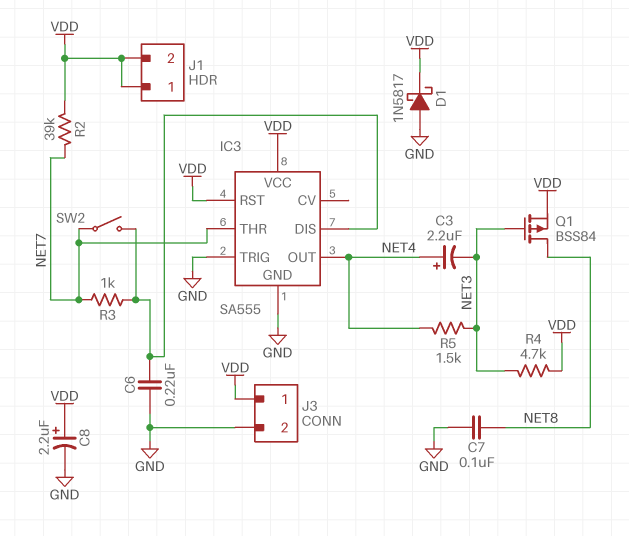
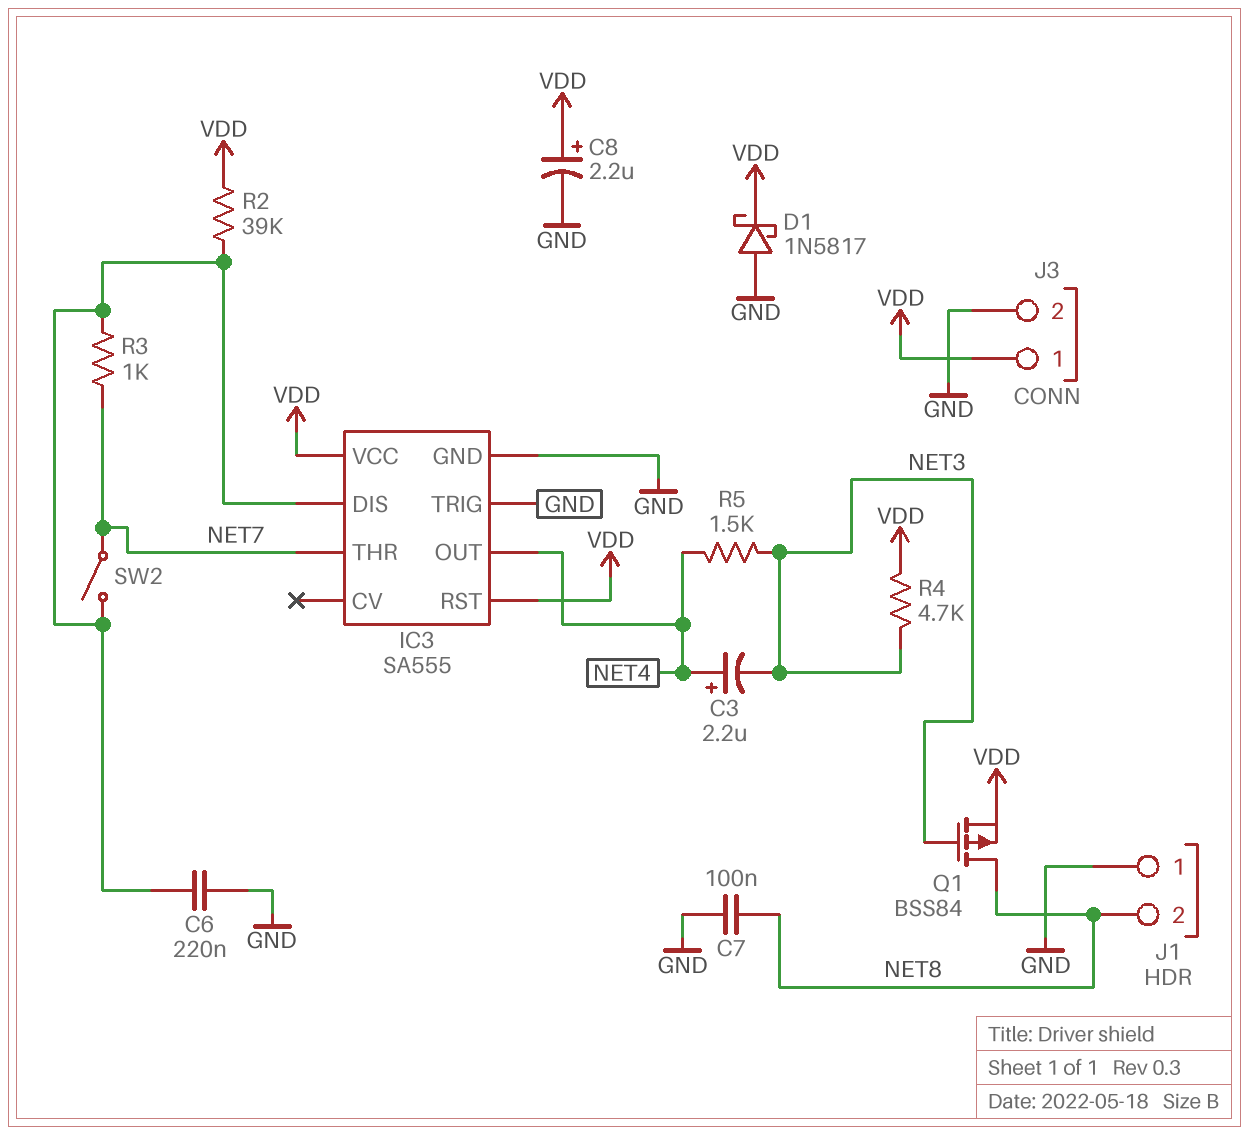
J1 pin 1: VDD -> GND
J1 pin 2: VDD -> NET8
R2: 39k (NET7, VDD) -> 39k (IC3/DIS, VDD)

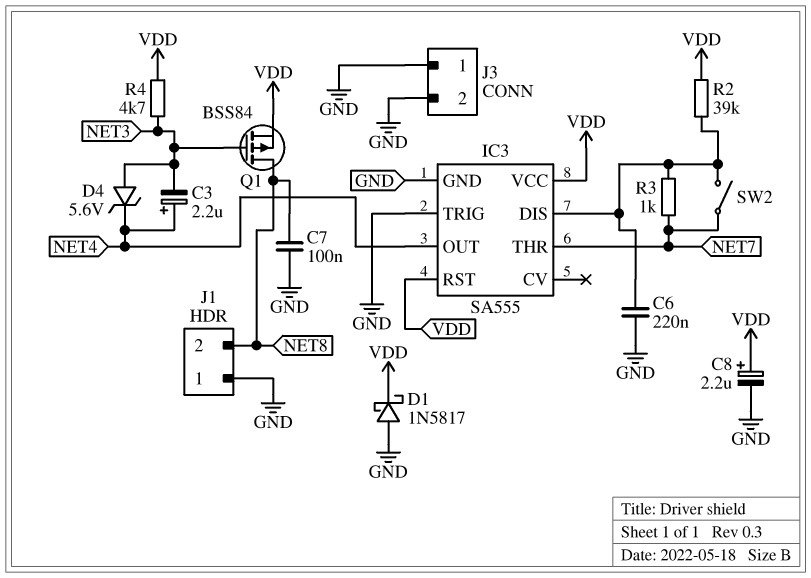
D4: none -> zener 5.6V (A NET3, K NET4)
J3 pin 1: VDD -> GND
R5: 1.5k (NET3, NET4) -> none

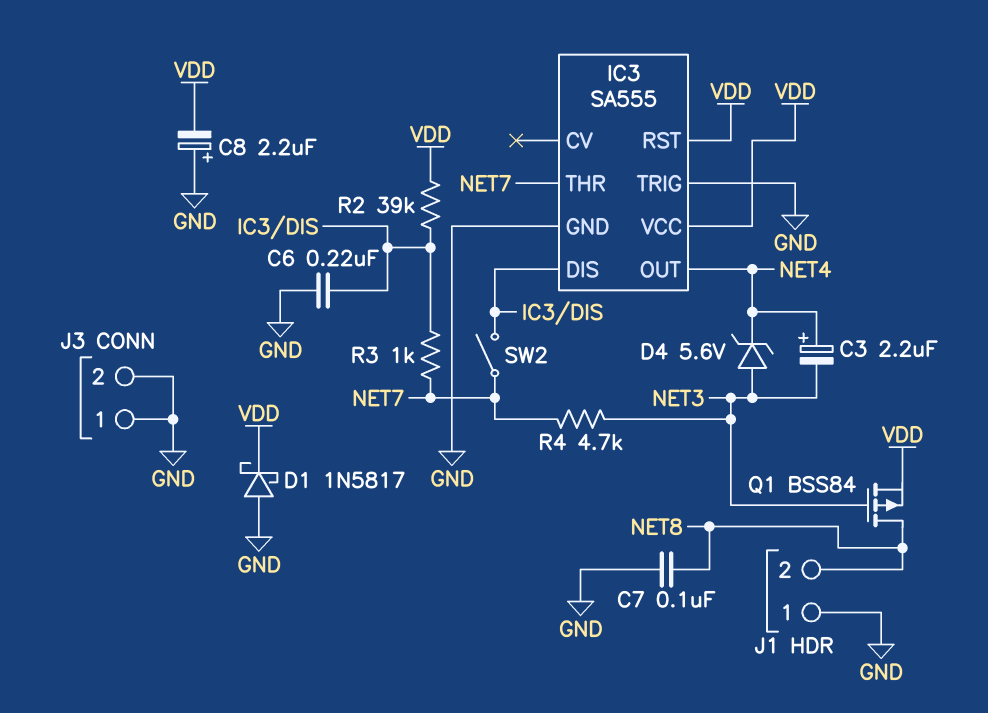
C8: 2.2uF (plus VDD, minus GND) -> 2.2uF (plus GND, minus VDD)
R4: 4.7k (NET3, VDD) -> 4.7k (NET3, NET7)

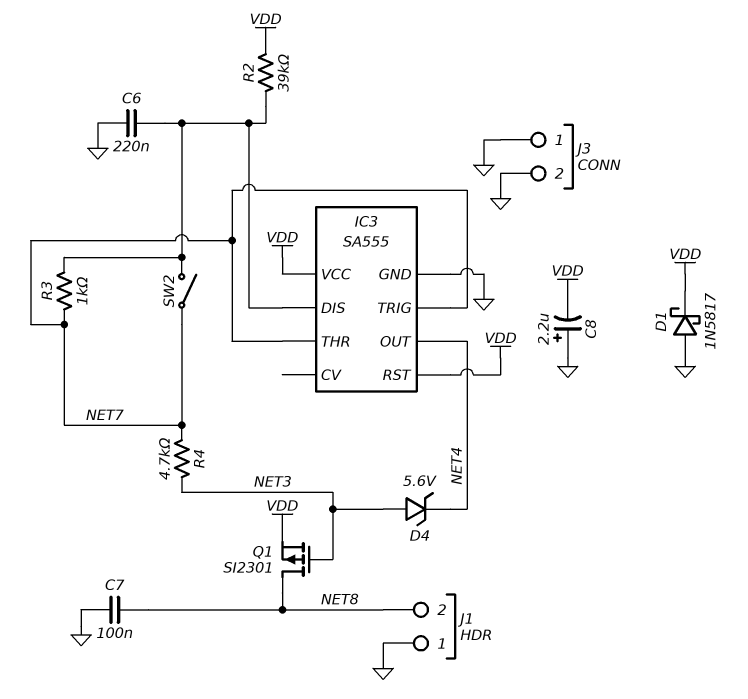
C3: 2.2uF (plus NET4, minus NET3) -> none
IC3 pin TRIG: GND -> NET7
Q1: PMOS BSS84 (G NET3, D NET8, S VDD) -> PMOS SI2301 (G NET3, D NET8, S VDD)

